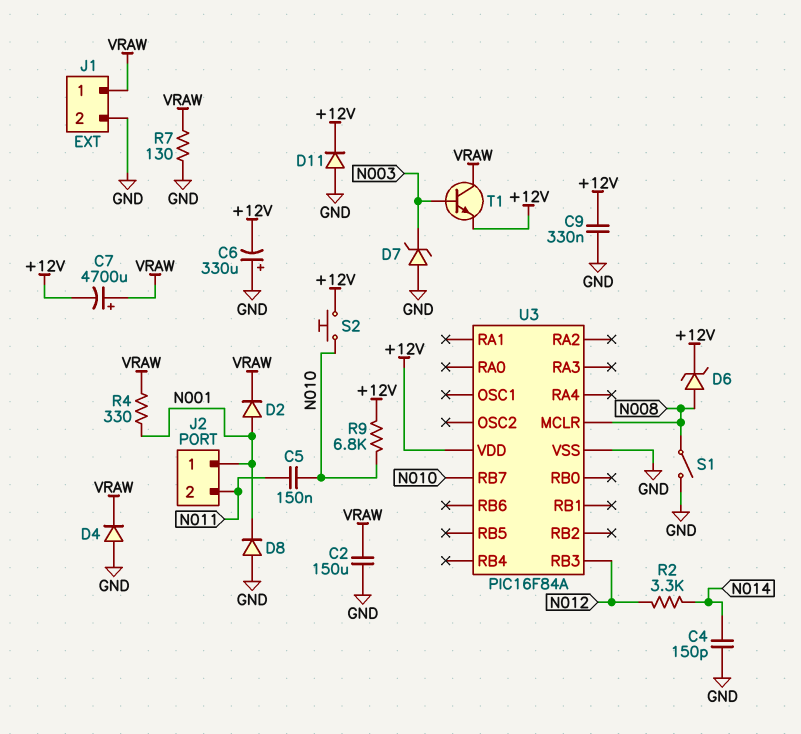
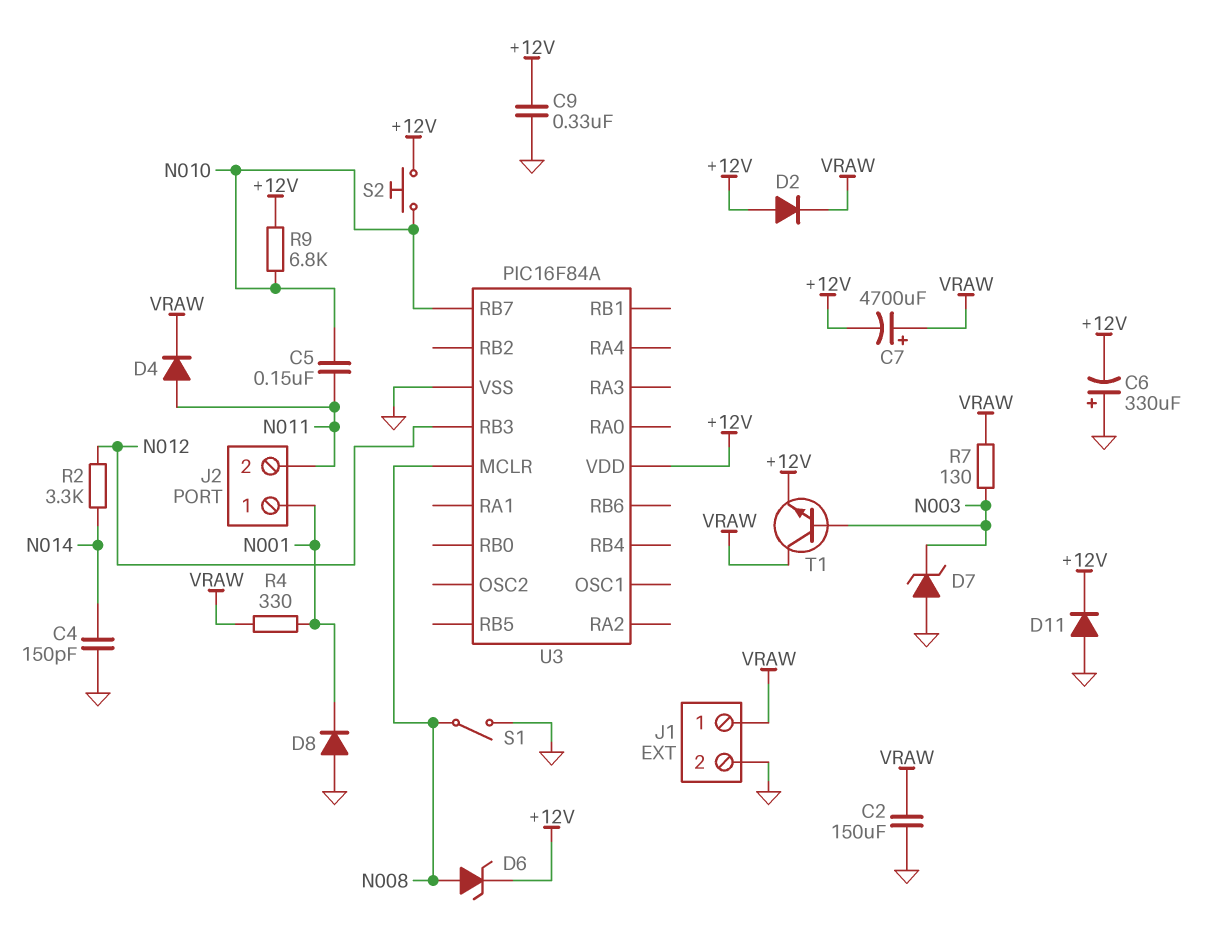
D2: diode (A N001, K VRAW) -> diode (A +12V, K VRAW)
D4: diode (A GND, K VRAW) -> diode (A N011, K VRAW)
R7: 130 (GND, VRAW) -> 130 (N003, VRAW)

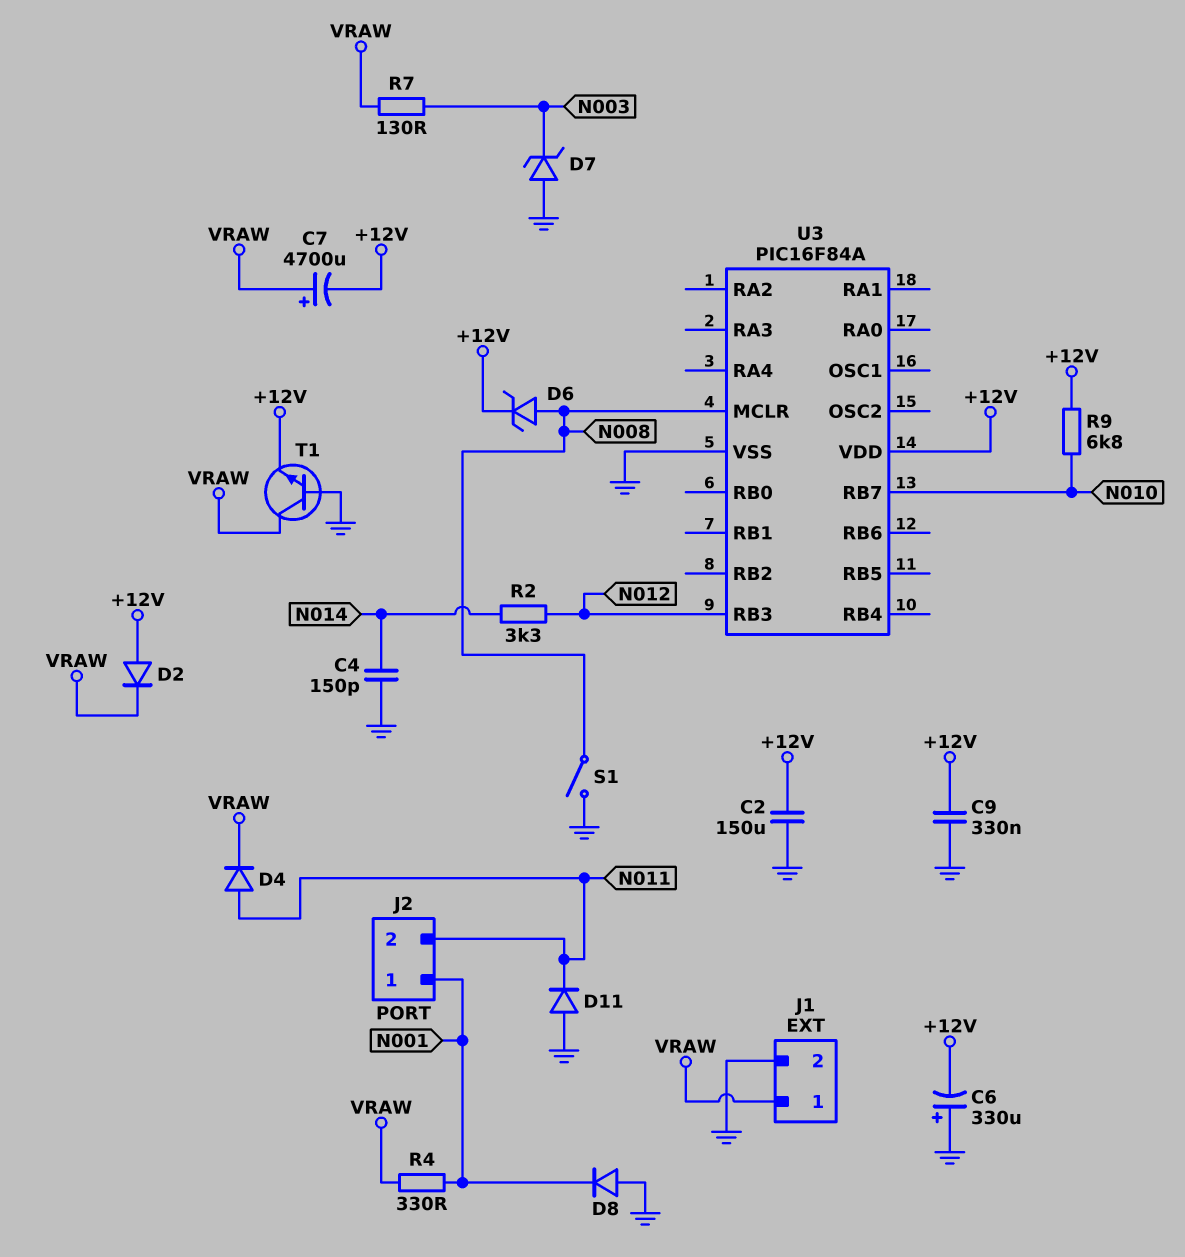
C2: 150uF (GND, VRAW) -> 150uF (+12V, GND)
C5: 150nF (N010, N011) -> none
D11: diode (A GND, K +12V) -> diode (A GND, K N011)
S2: button (+12V, N010) -> none
T1: NPN (B N003, C VRAW, E +12V) -> NPN (B GND, C VRAW, E +12V)

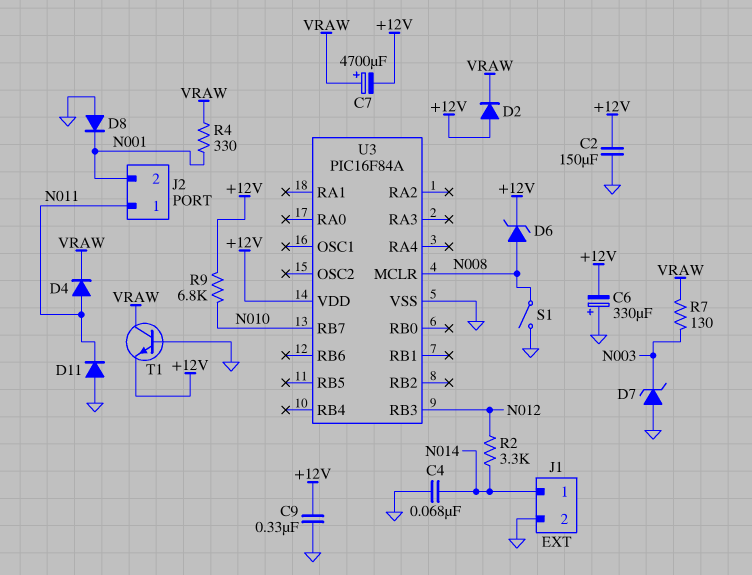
C4: 150pF (GND, N014) -> 68nF (GND, N014)
J1 pin 1: VRAW -> N014
J2 pin 1: N001 -> N011
J2 pin 2: N011 -> N001

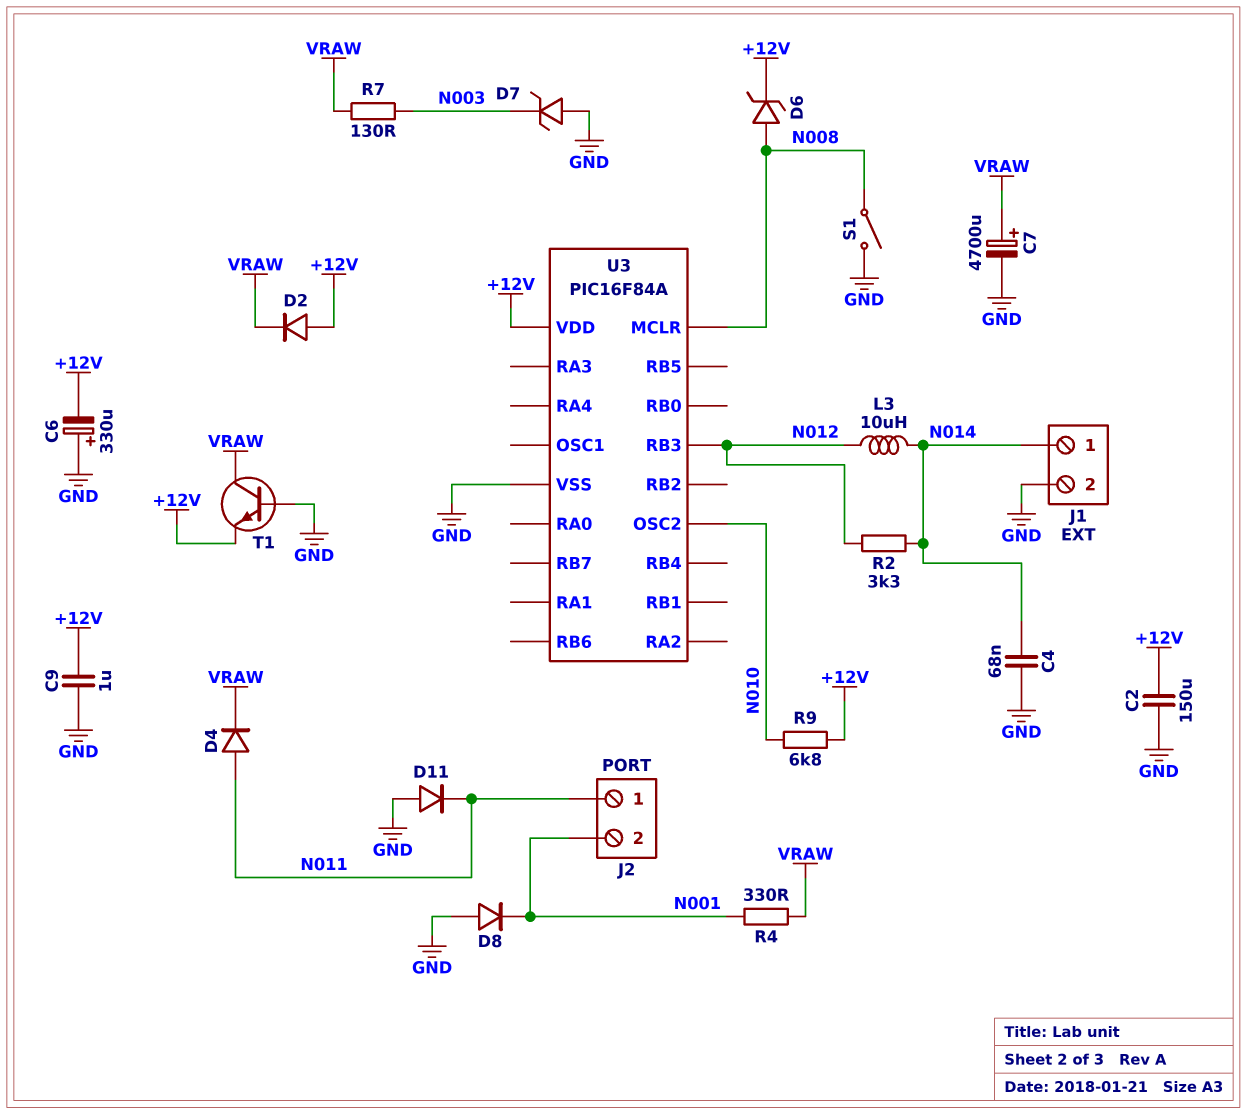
C7: 4700uF (plus VRAW, minus +12V) -> 4700uF (plus VRAW, minus GND)
C9: 330nF (+12V, GND) -> 1uF (+12V, GND)
L3: none -> 10uH (N012, N014)
U3 pin OSC2: none -> N010
U3 pin RB7: N010 -> none

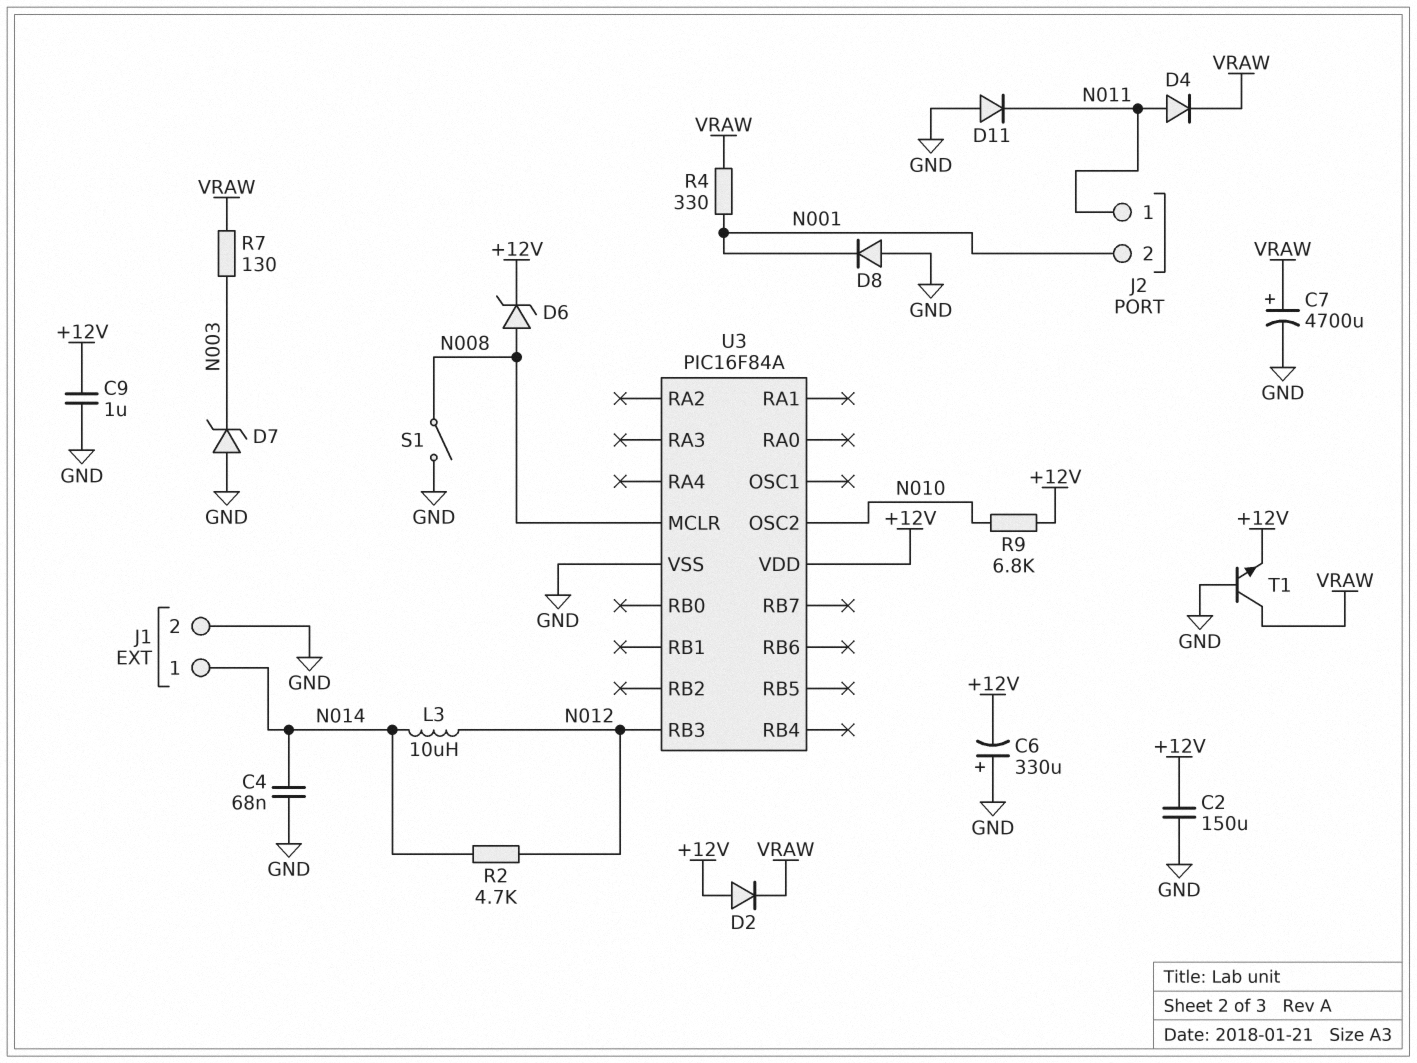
R2: 3.3k (N012, N014) -> 4.7k (N012, N014)

